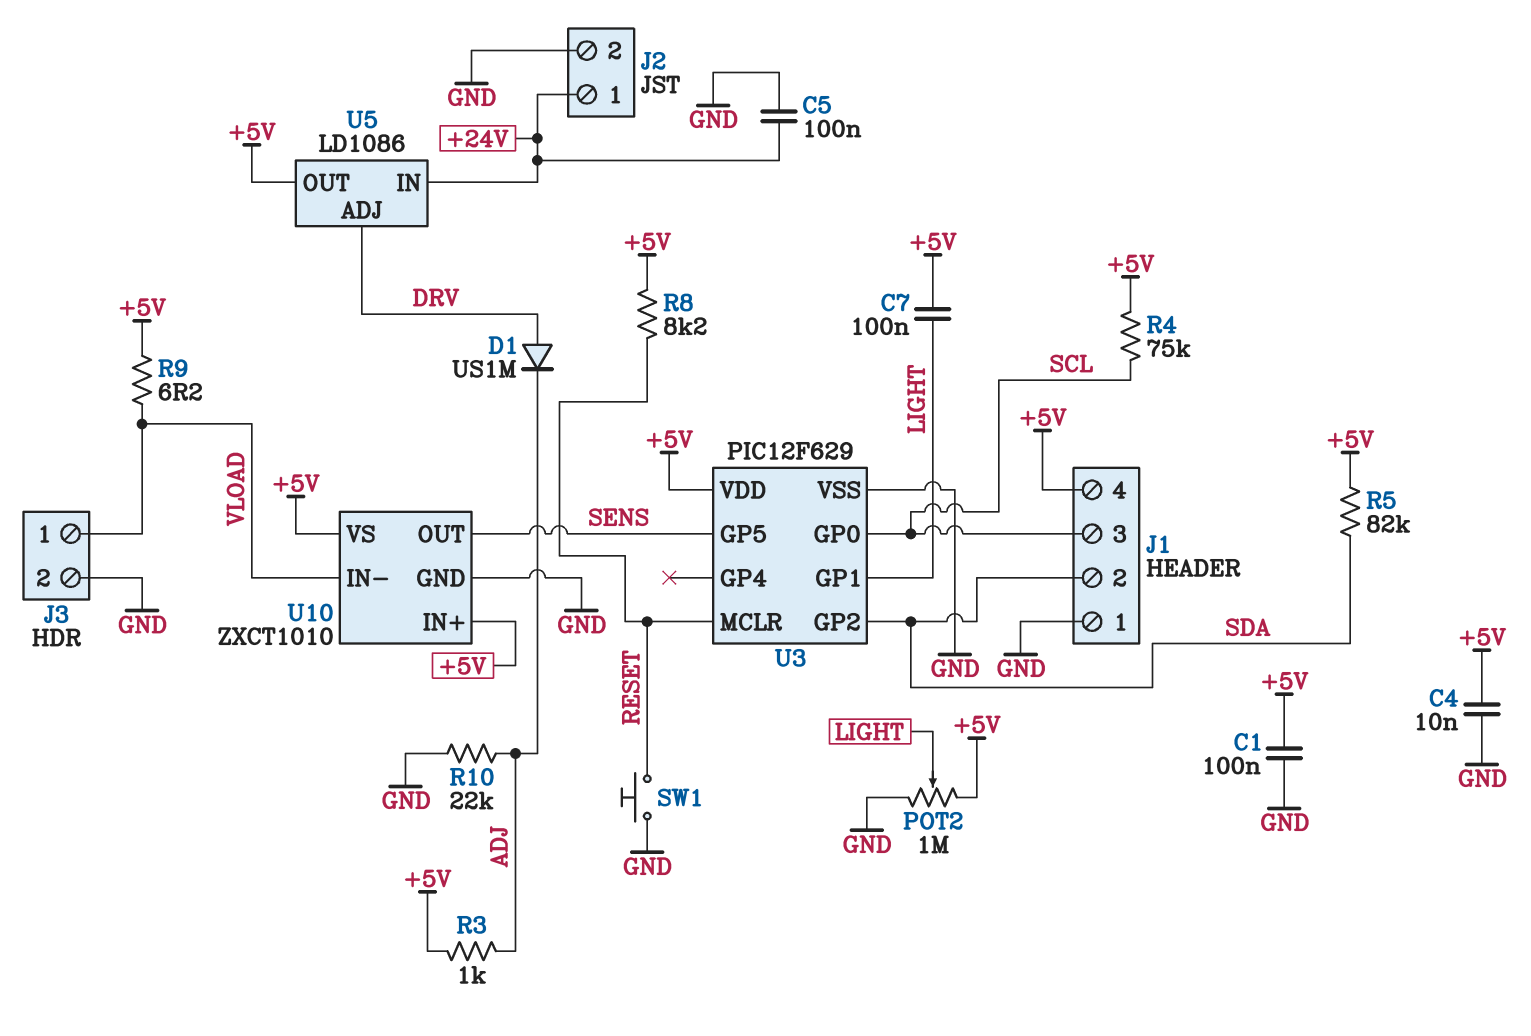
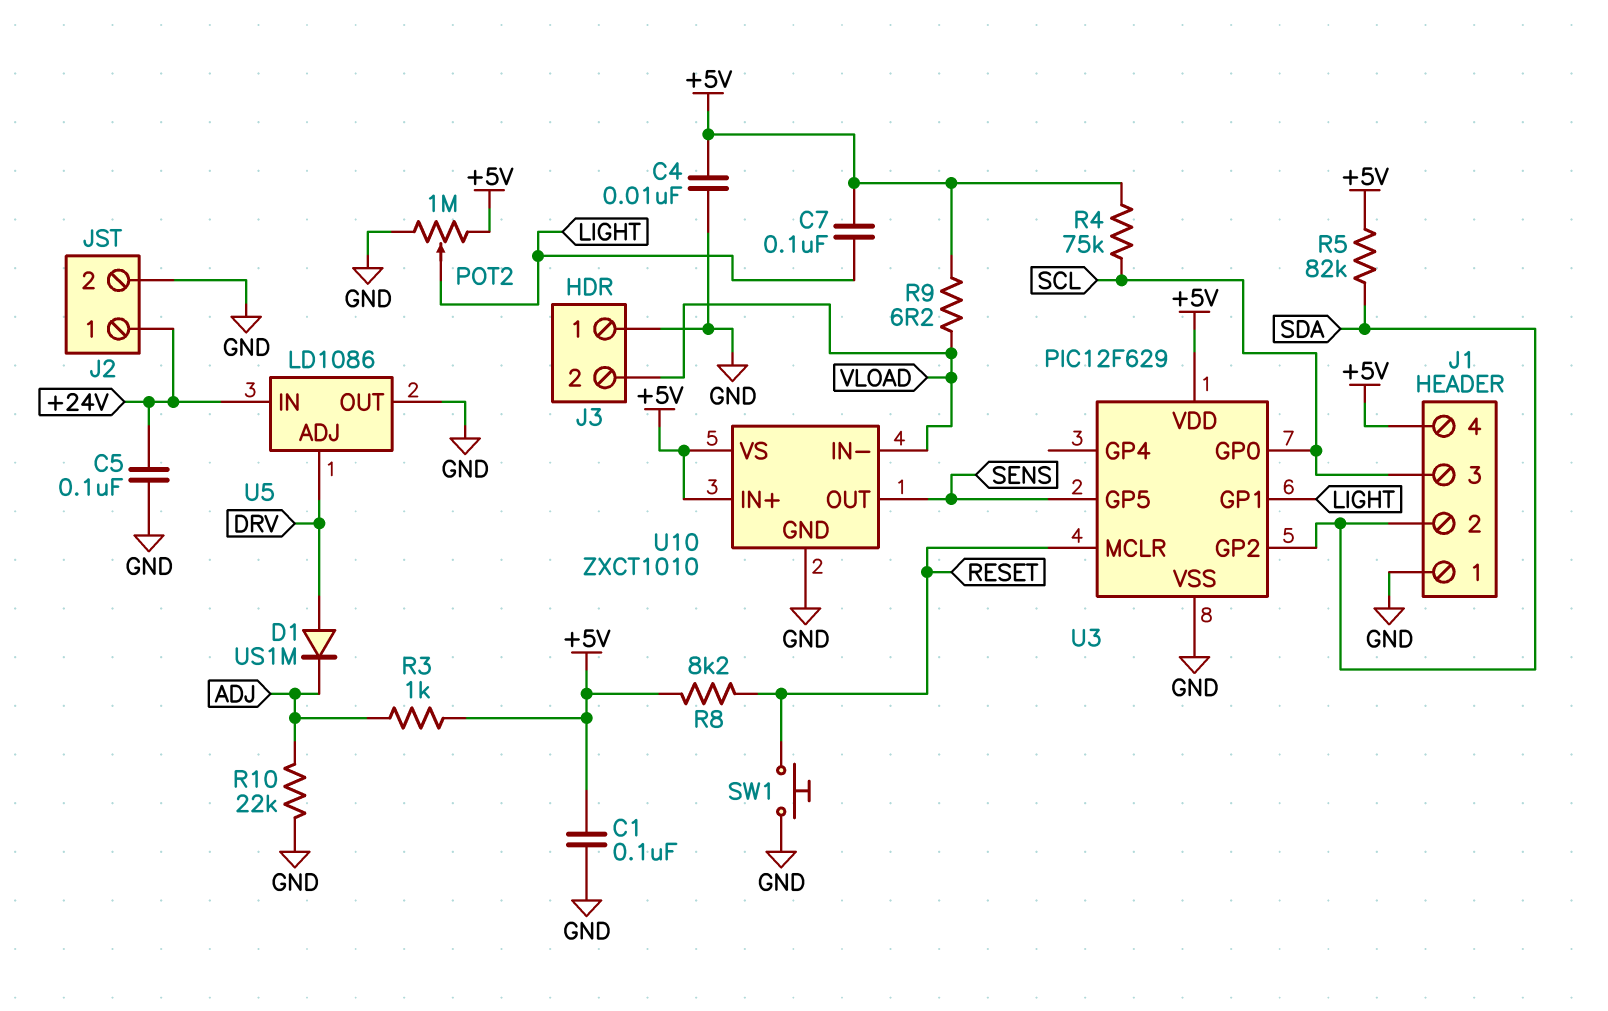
J3 pin 1: VLOAD -> GND
J3 pin 2: GND -> VLOAD
U5 pin OUT: +5V -> GND

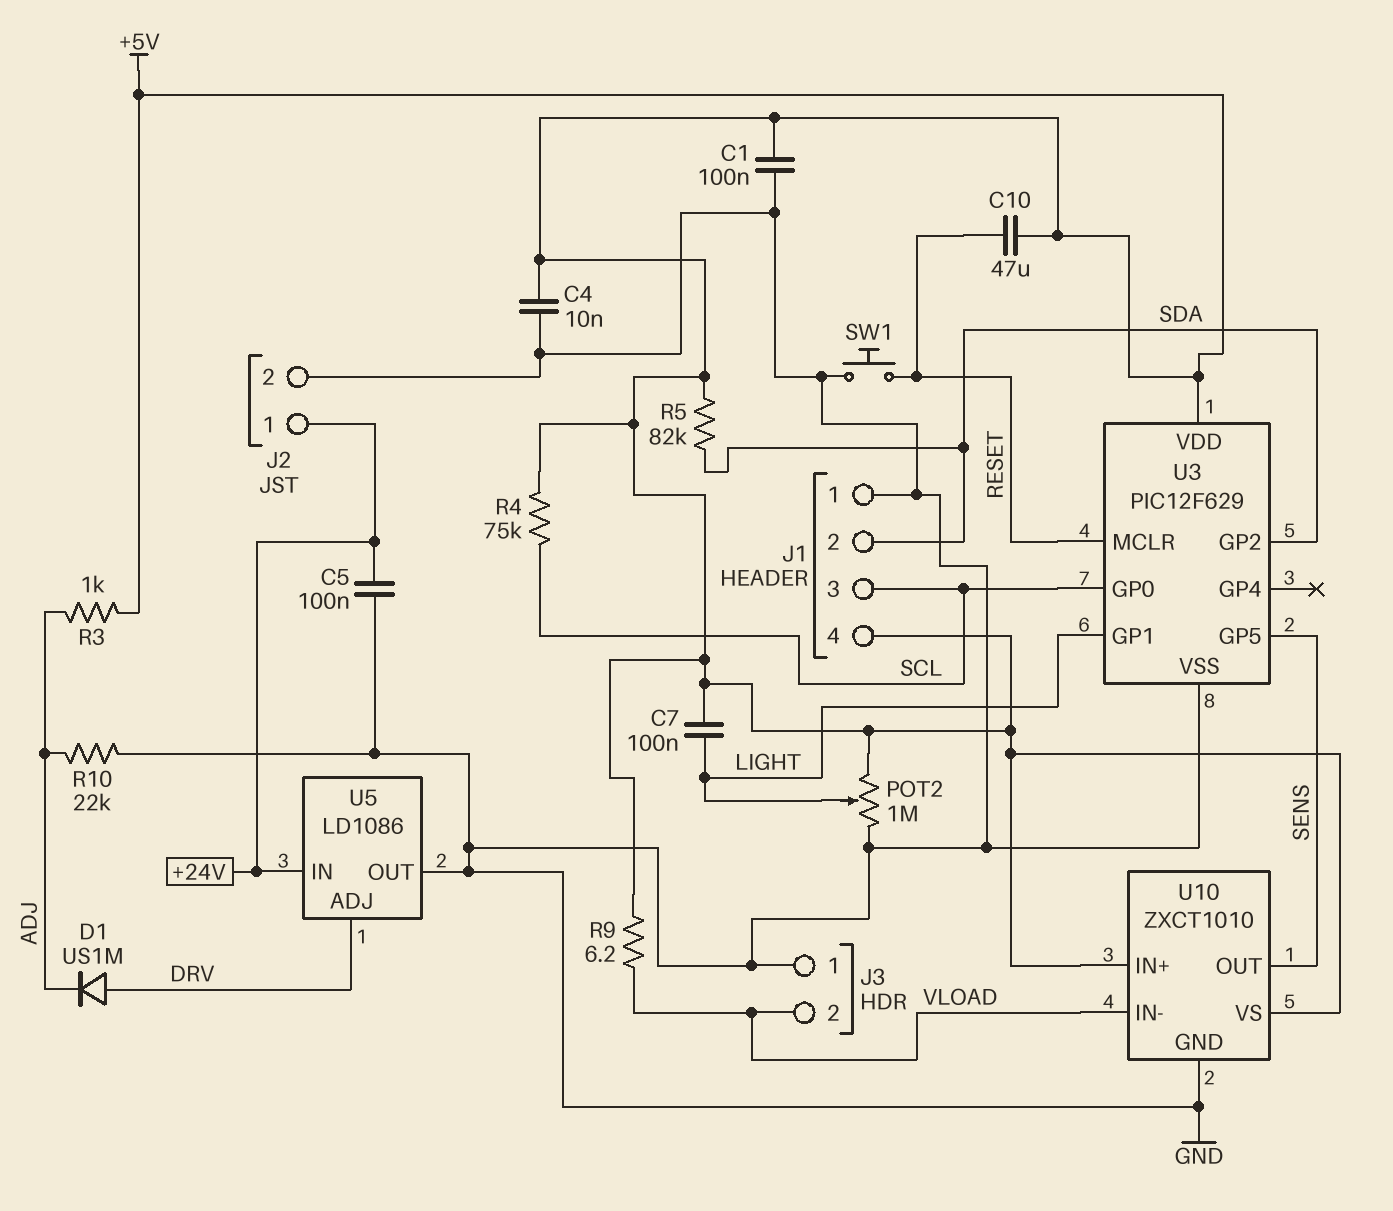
C10: none -> 47uF (+5V, RESET)
R8: 8.2k (+5V, RESET) -> none

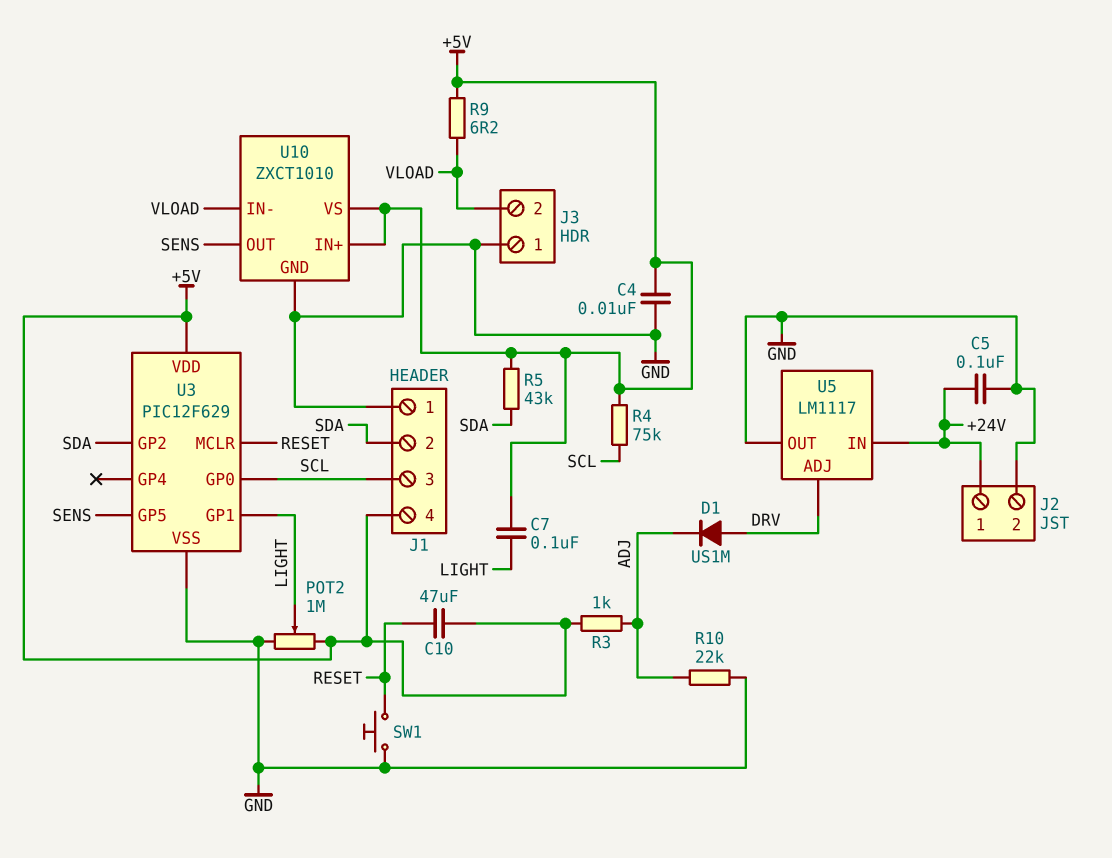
C1: 100nF (+5V, GND) -> none
R5: 82k (+5V, SDA) -> 43k (+5V, SDA)
U5: LD1086 -> LM1117

